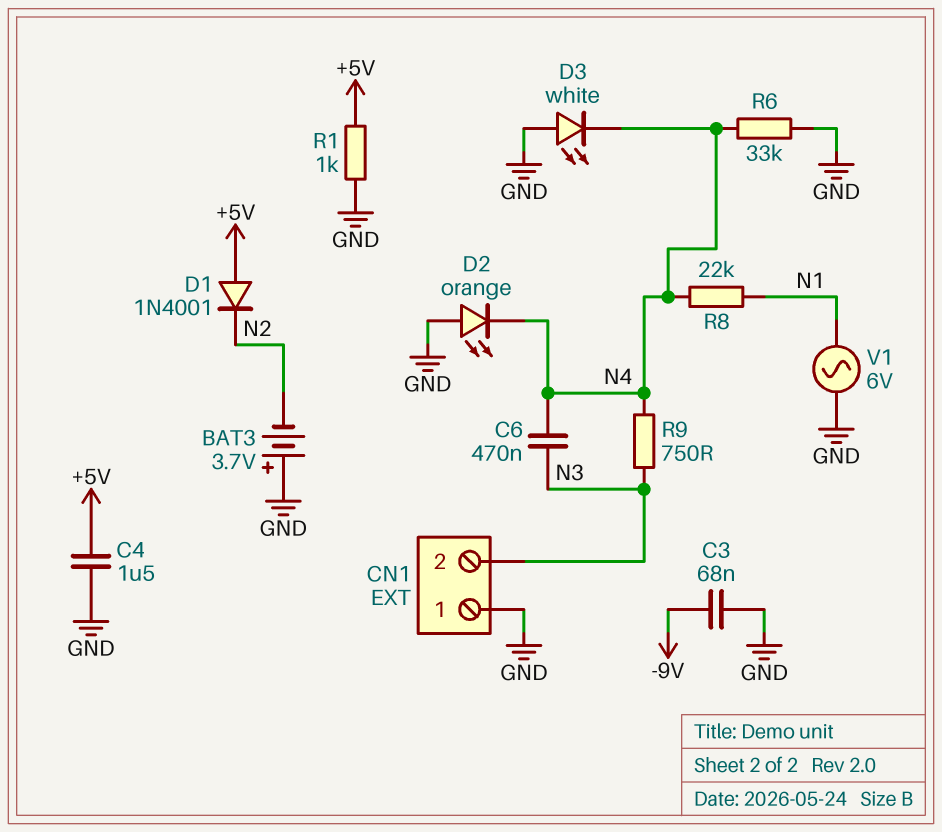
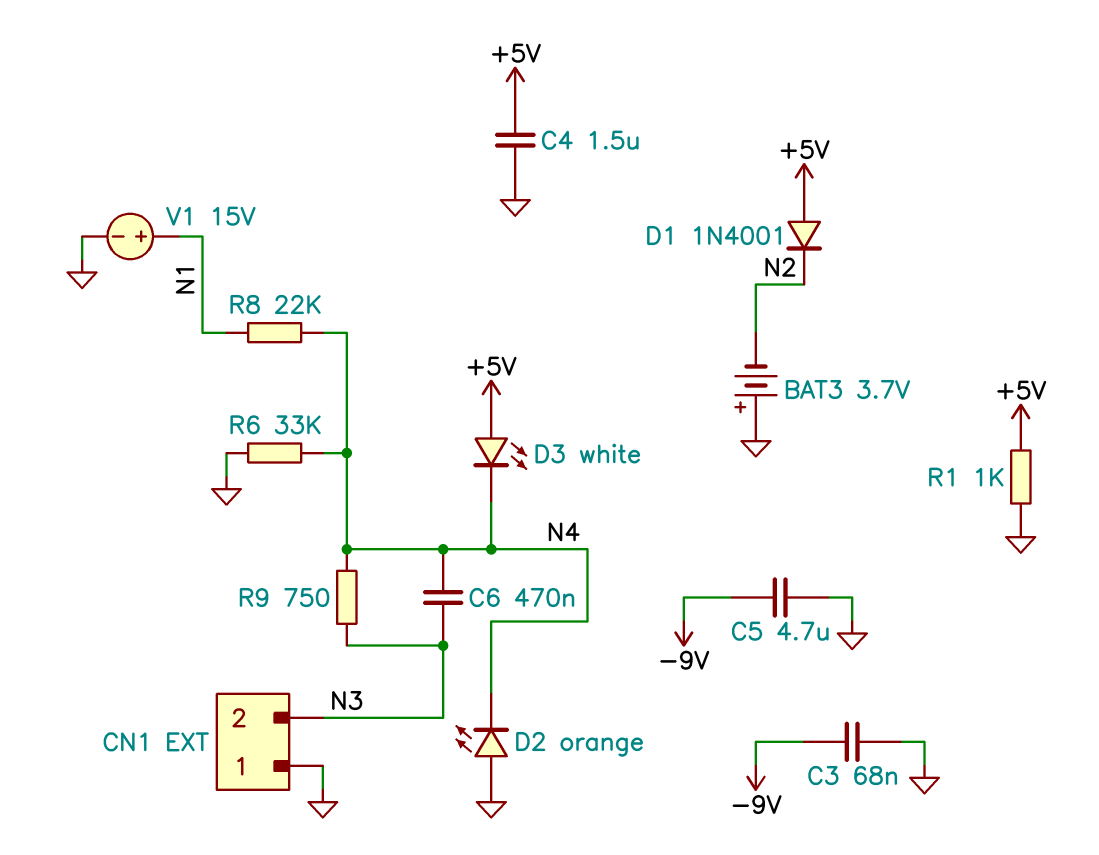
C5: none -> 4.7uF (-9V, GND)
D3: LED white (A GND, K N4) -> LED white (A +5V, K N4)
V1: AC 6V (GND, N1) -> 15V (plus N1, minus GND)

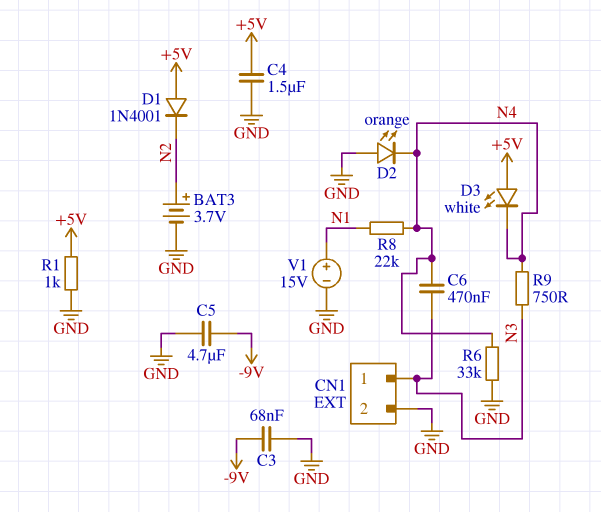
BAT3: 3.7V (plus GND, minus N2) -> 3.7V (plus N2, minus GND)
CN1 pin 1: GND -> N3
CN1 pin 2: N3 -> GND

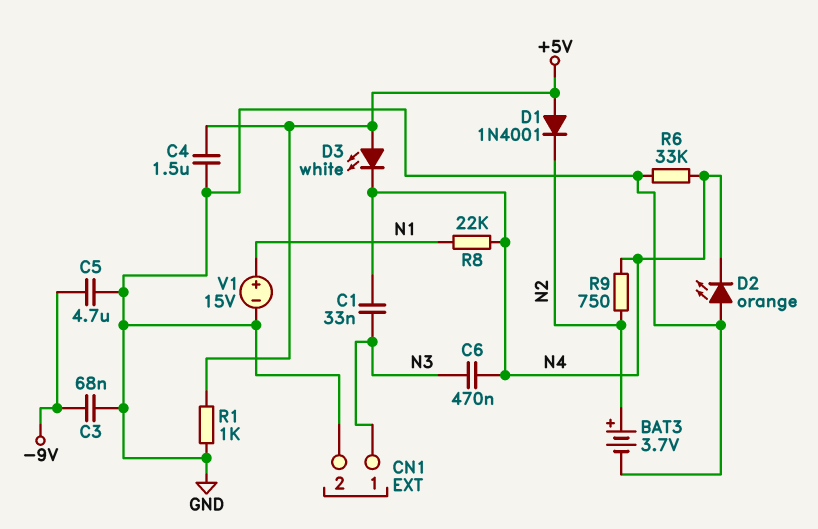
C1: none -> 33nF (N3, N4)
R9: 750 (N3, N4) -> 750 (N2, N4)

